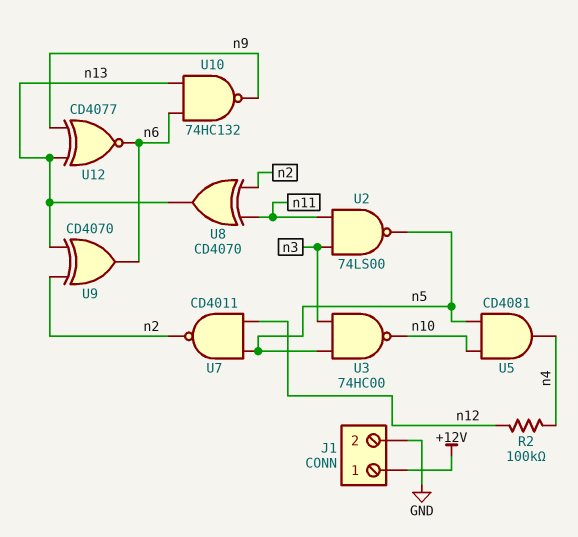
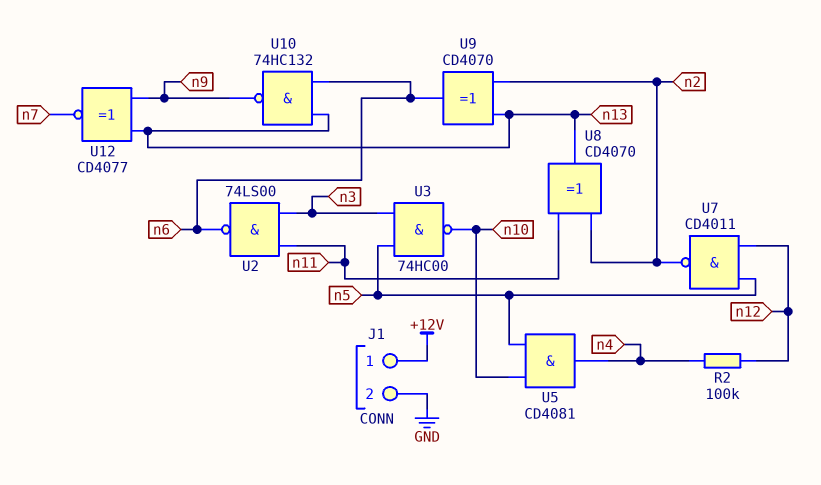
U2: NAND 74LS00 (in n3, in n11, out n5) -> NAND 74LS00 (in n3, in n11, out n6)
U12: XNOR CD4077 (in n9, in n13, out n6) -> XNOR CD4077 (in n9, in n13, out n7)

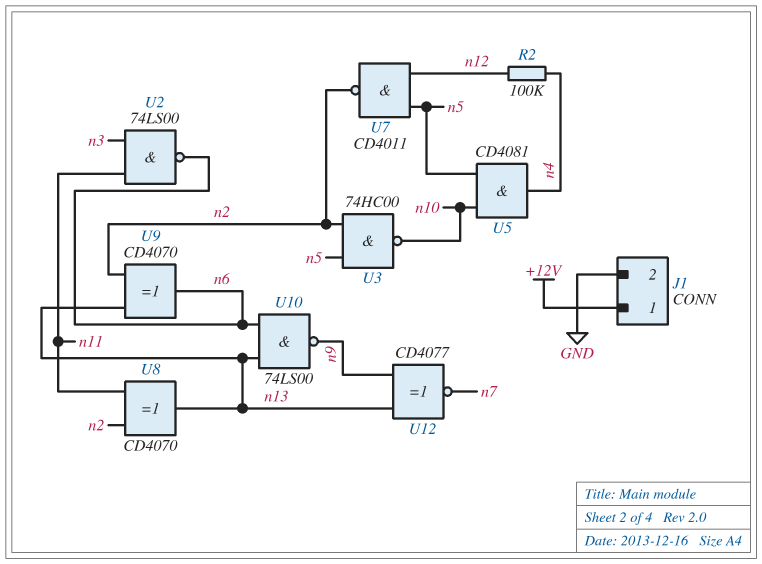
U3: NAND 74HC00 (in n3, in n5, out n10) -> NAND 74HC00 (in n2, in n5, out n10)
U10: NAND 74HC132 (in n6, in n13, out n9) -> NAND 74LS00 (in n6, in n13, out n9)

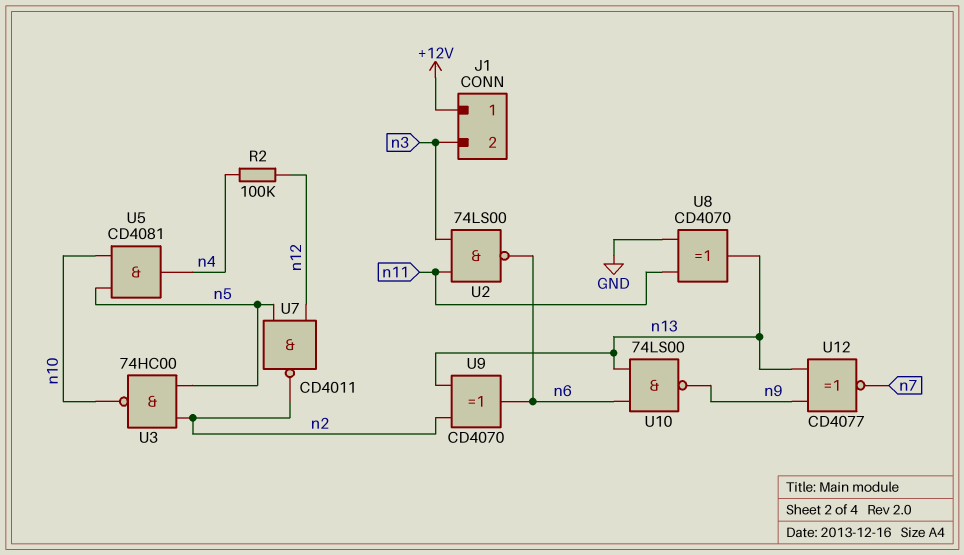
J1 pin 2: GND -> n3
U8: XOR CD4070 (in n2, in n11, out n13) -> XOR CD4070 (in GND, in n11, out n13)

